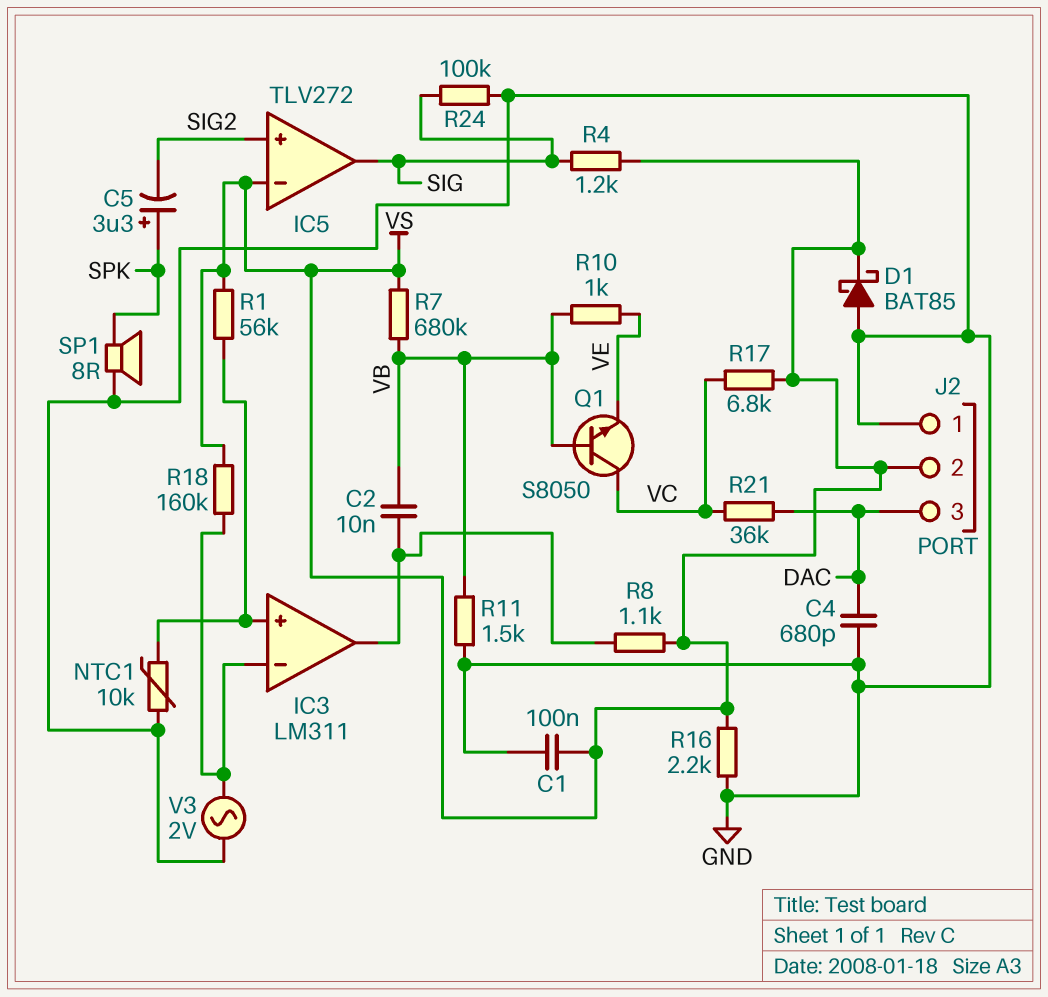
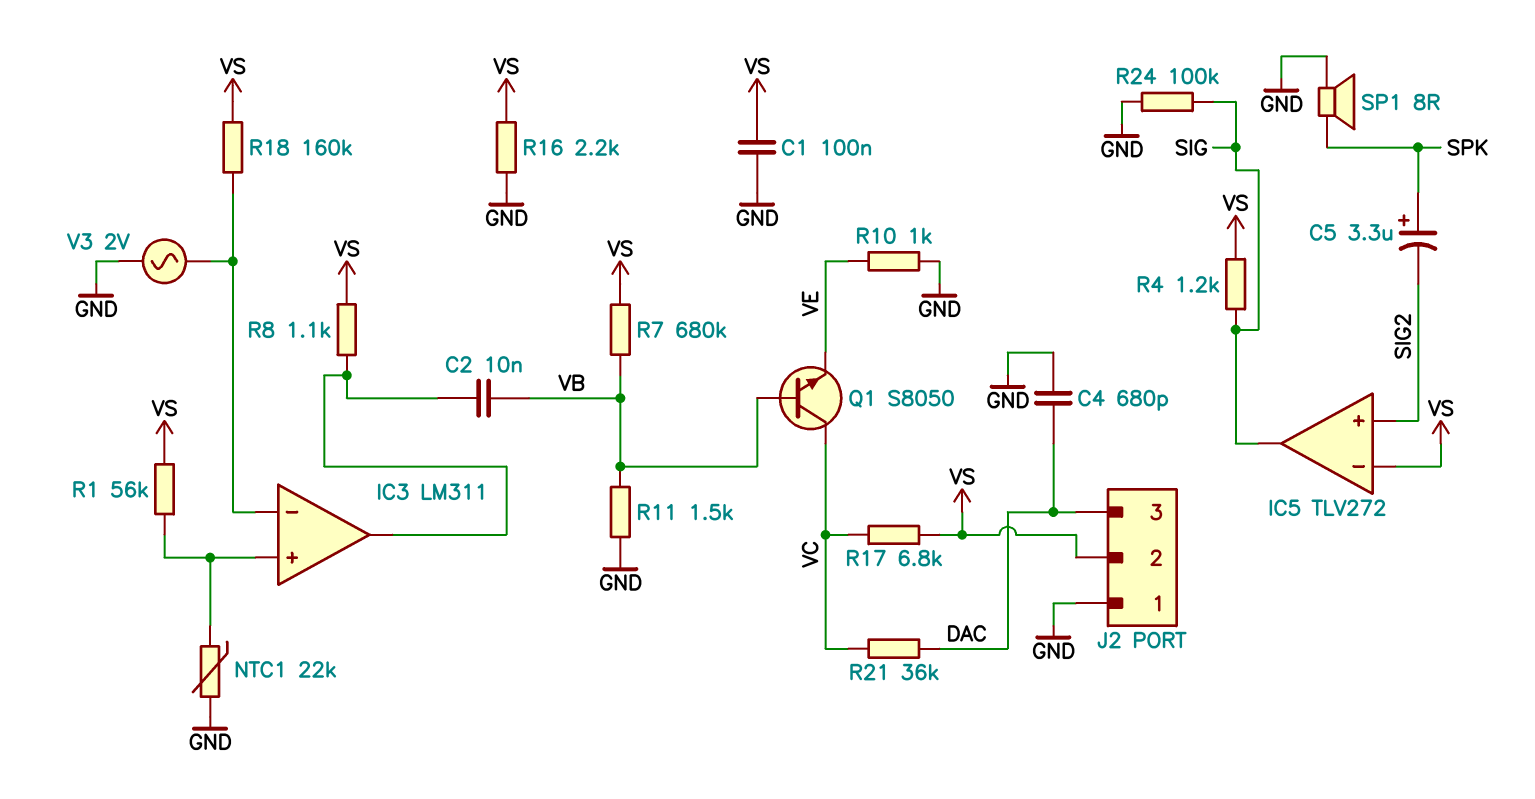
D1: schottky BAT85 (A GND, K VS) -> none
NTC1: 10k (GND, IC3/in+) -> 22k (GND, IC3/in+)
R10: 1k (VB, VE) -> 1k (GND, VE)

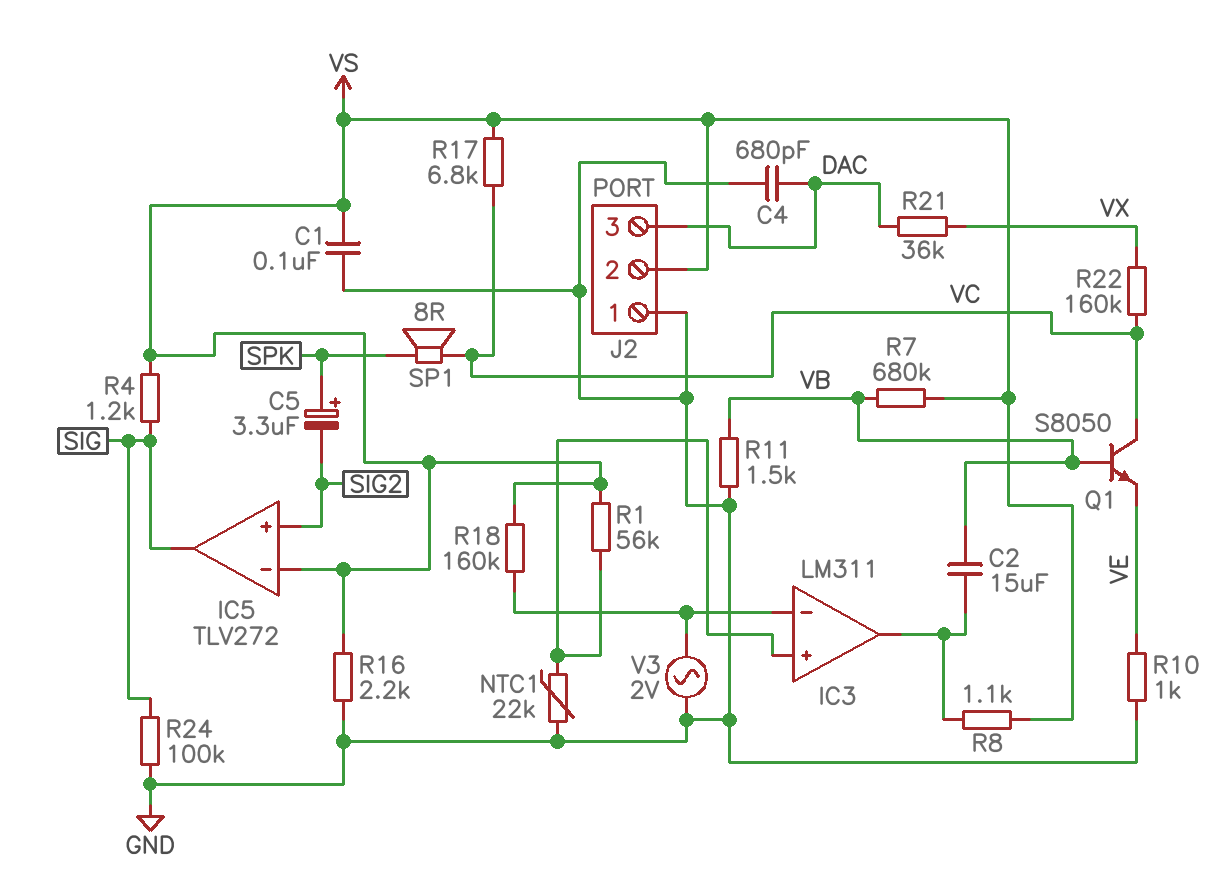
C2: 10nF (IC3/out, VB) -> 15uF (IC3/out, VB)
R21: 36k (DAC, VC) -> 36k (DAC, VX)
R22: none -> 160k (VC, VX)
SP1: speaker 8R (GND, SPK) -> speaker 8R (SPK, VC)

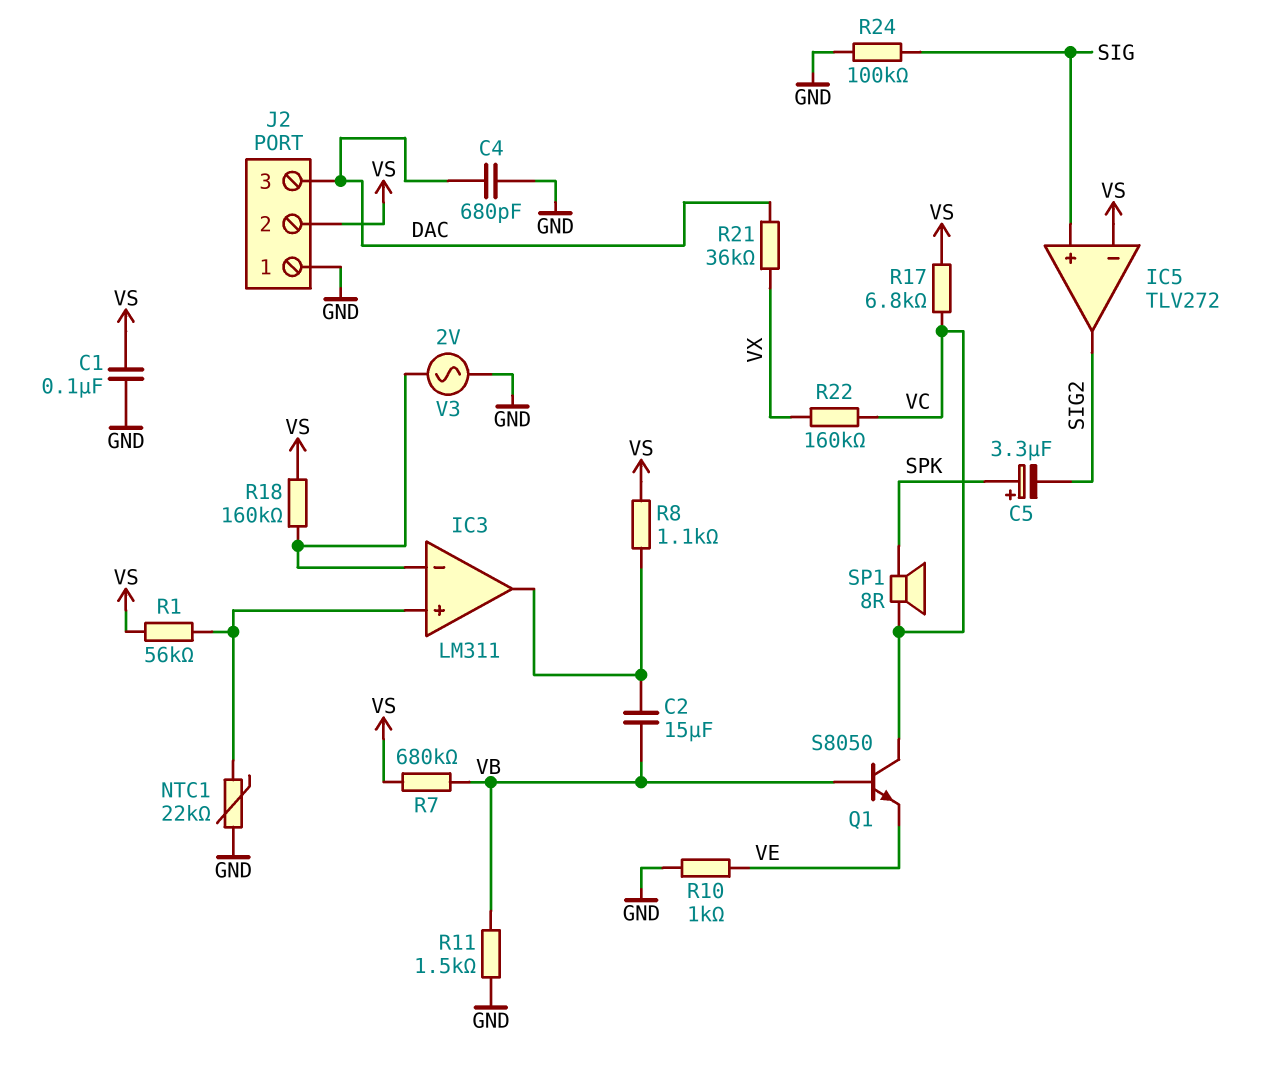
IC5 pin in+: SIG2 -> SIG
IC5 pin out: SIG -> SIG2
R4: 1.2k (SIG, VS) -> none
R16: 2.2k (GND, VS) -> none

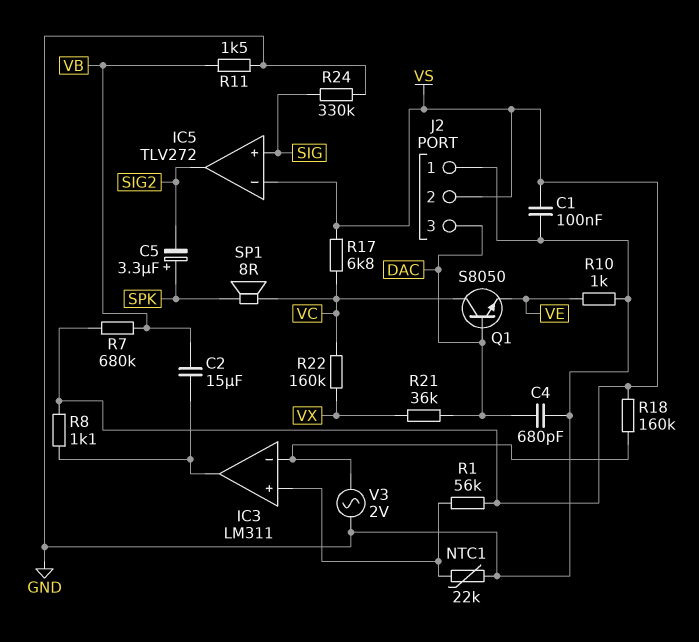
Q1: NPN S8050 (B VB, C VC, E VE) -> NPN S8050 (B DAC, C VC, E VE)
R24: 100k (GND, SIG) -> 330k (GND, SIG)

